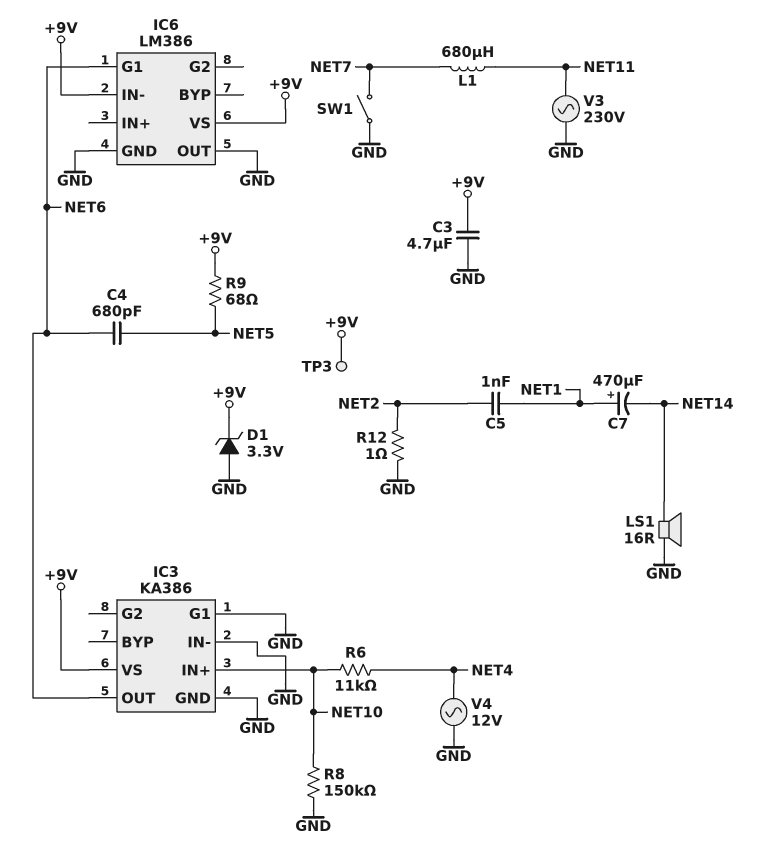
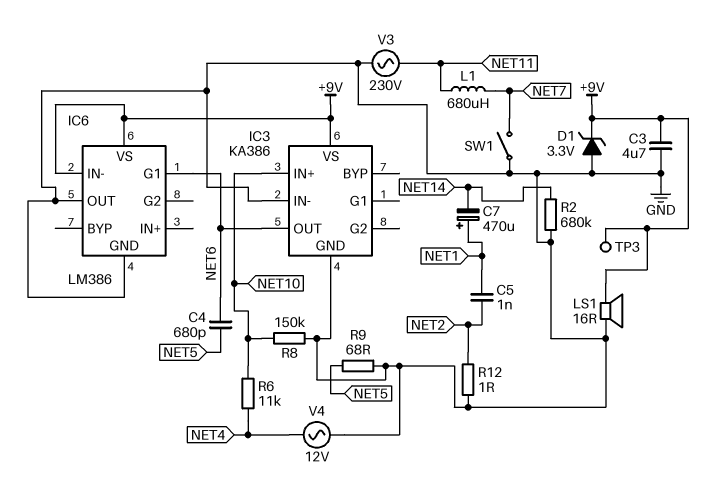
IC3 pin G1: GND -> none
LS1: speaker 16R (GND, NET14) -> speaker 16R (+9V, GND)
R2: none -> 680k (GND, NET14)
R9: 68 (+9V, NET5) -> 68 (GND, NET5)

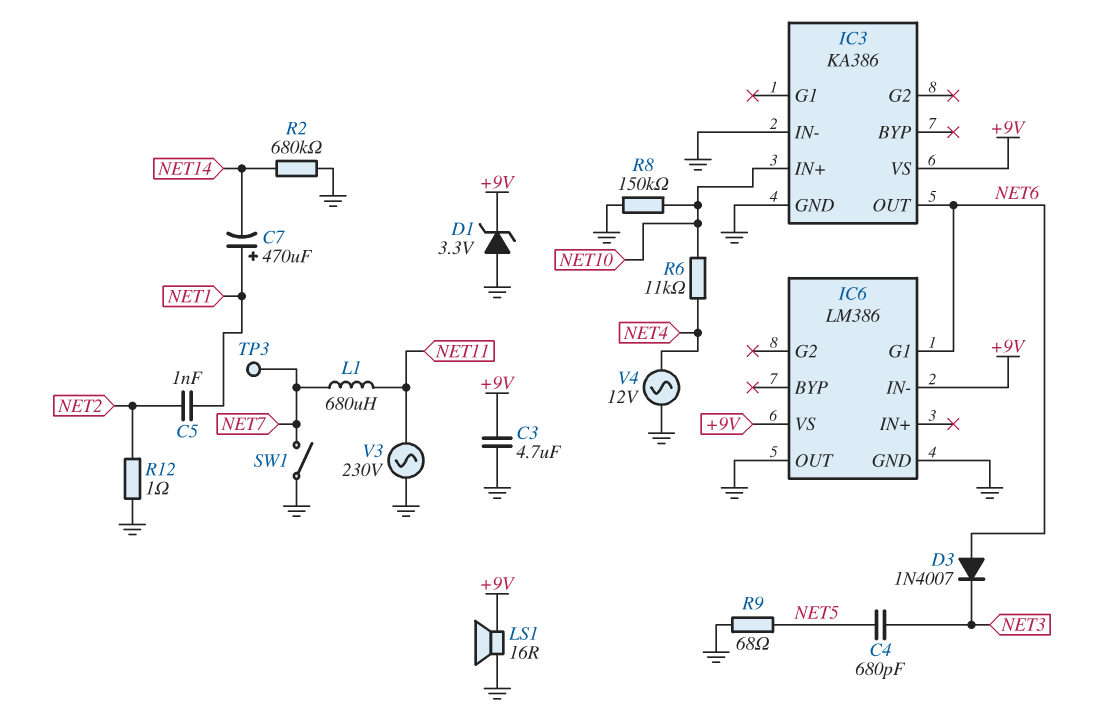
C4: 680pF (NET5, NET6) -> 680pF (NET3, NET5)
D3: none -> diode 1N4007 (A NET6, K NET3)
TP3: test point (+9V) -> test point (NET7)

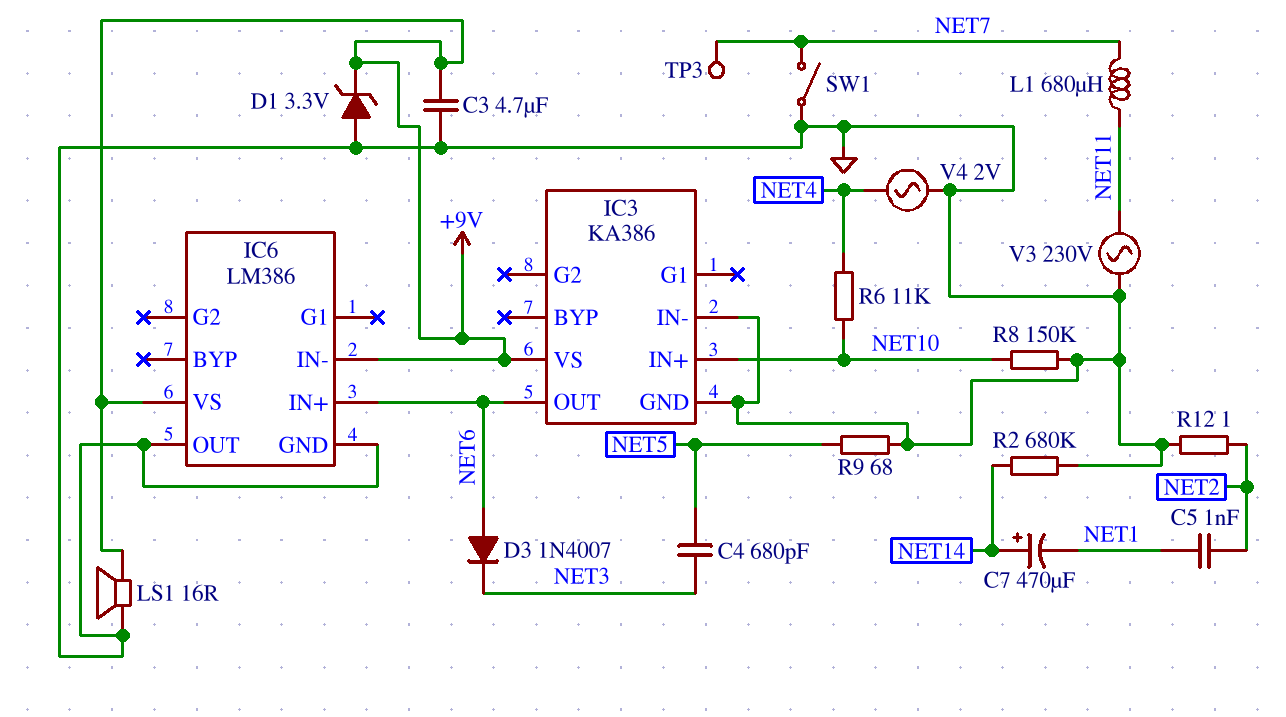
C7: 470uF (plus NET1, minus NET14) -> 470uF (plus NET14, minus NET1)
IC6 pin G1: NET6 -> none
IC6 pin IN+: none -> NET6
V4: AC 12V (GND, NET4) -> AC 2V (GND, NET4)

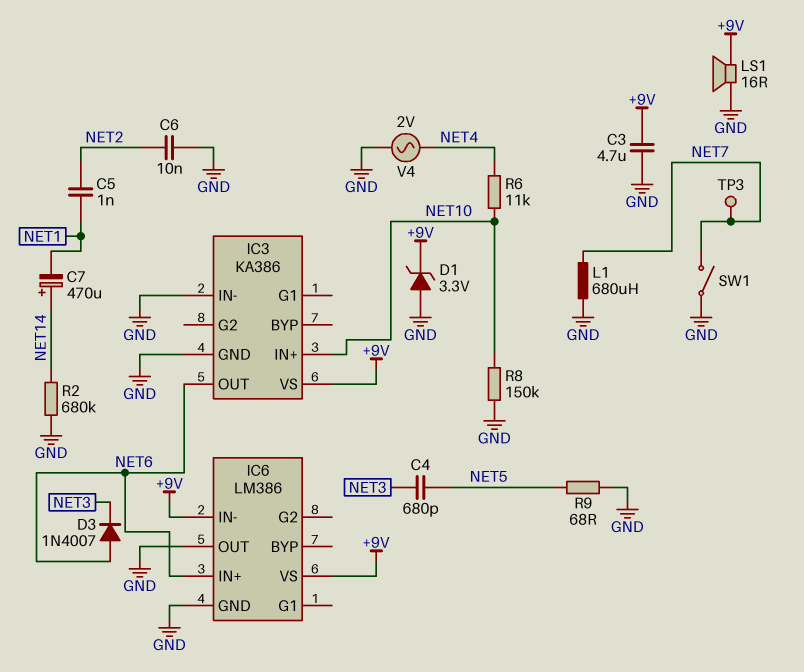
C6: none -> 10nF (GND, NET2)
L1: 680uH (NET7, NET11) -> 680uH (GND, NET7)
R12: 1 (GND, NET2) -> none
V3: AC 230V (GND, NET11) -> none

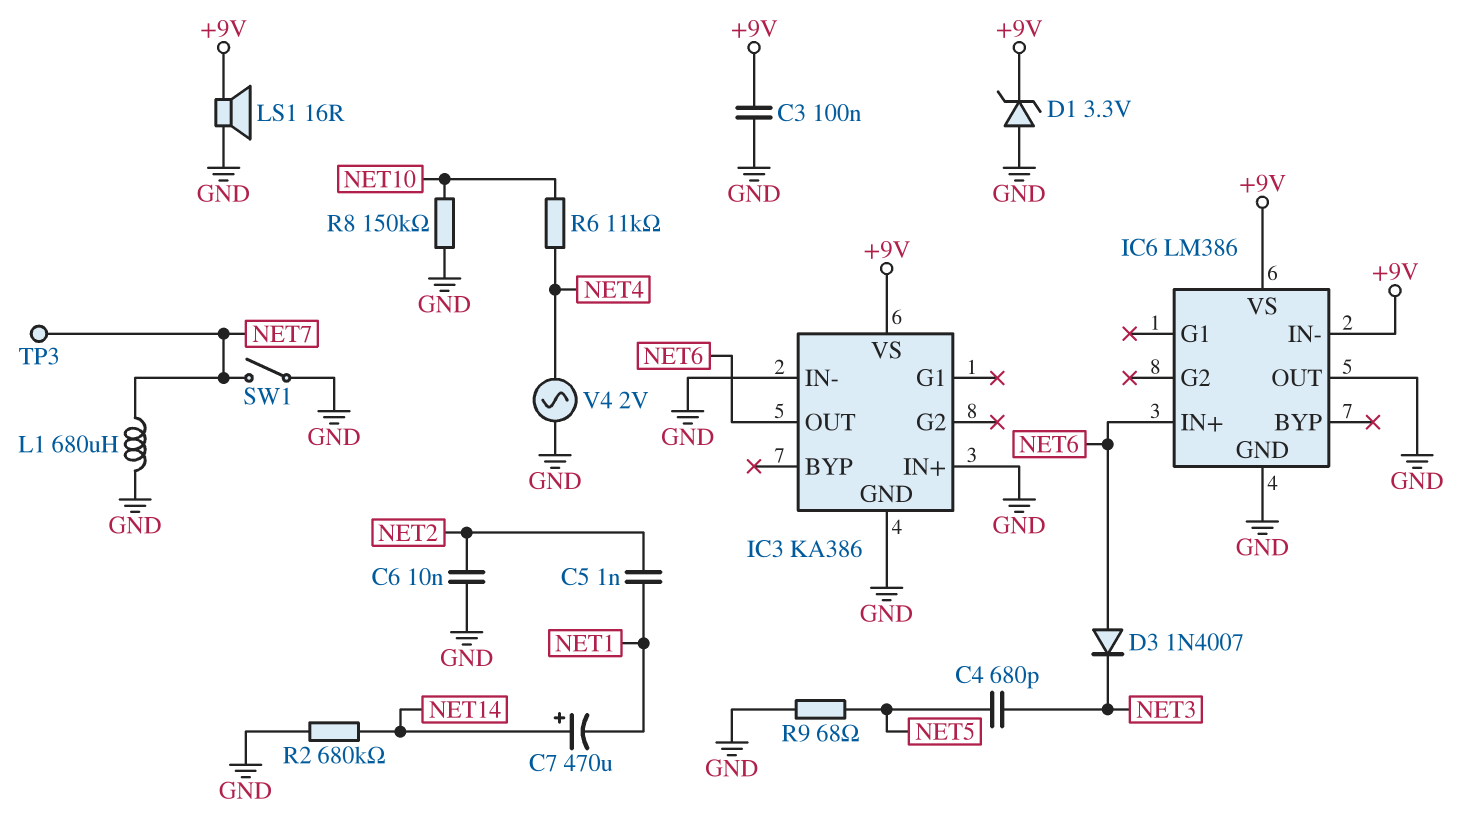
C3: 4.7uF (+9V, GND) -> 100nF (+9V, GND)
IC3 pin IN+: NET10 -> GND

